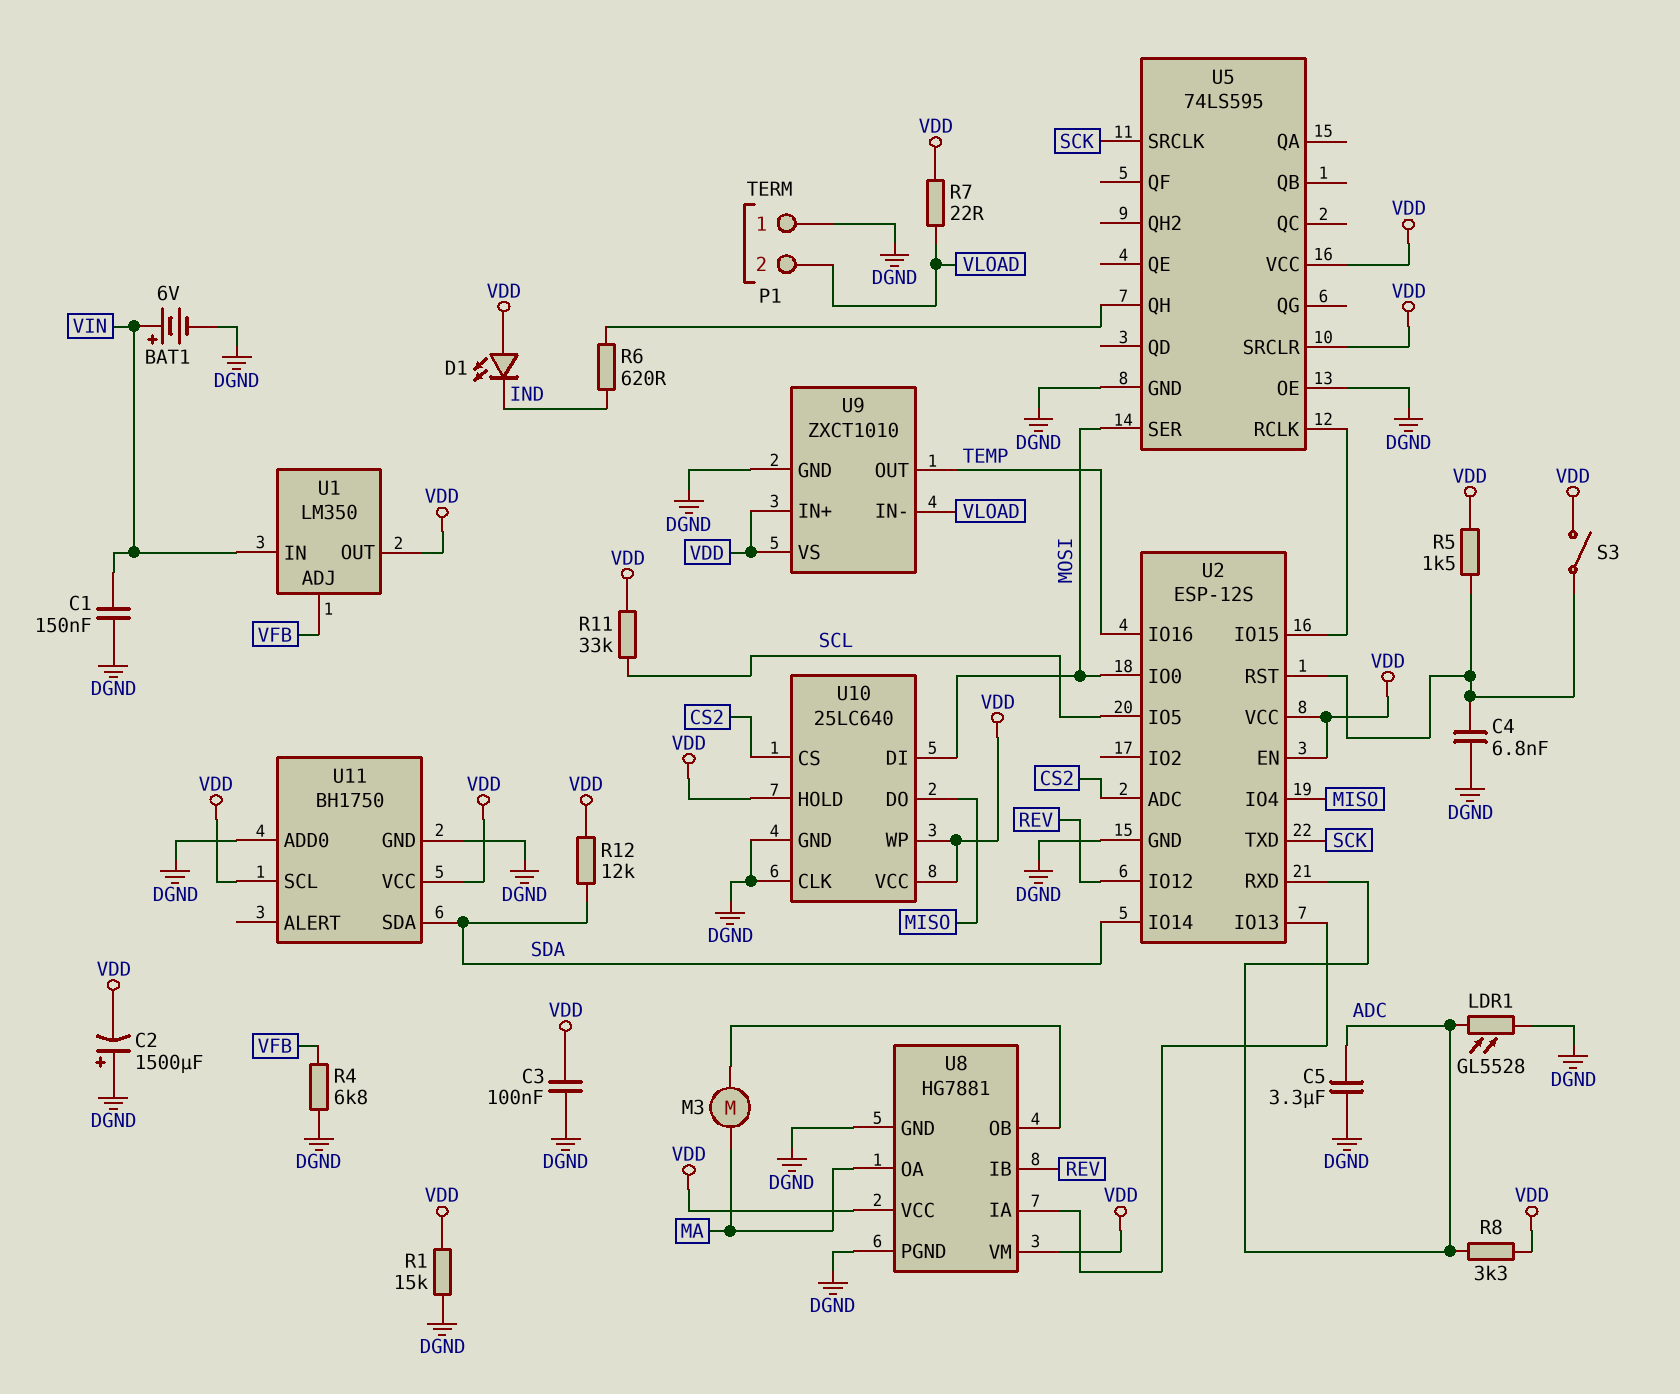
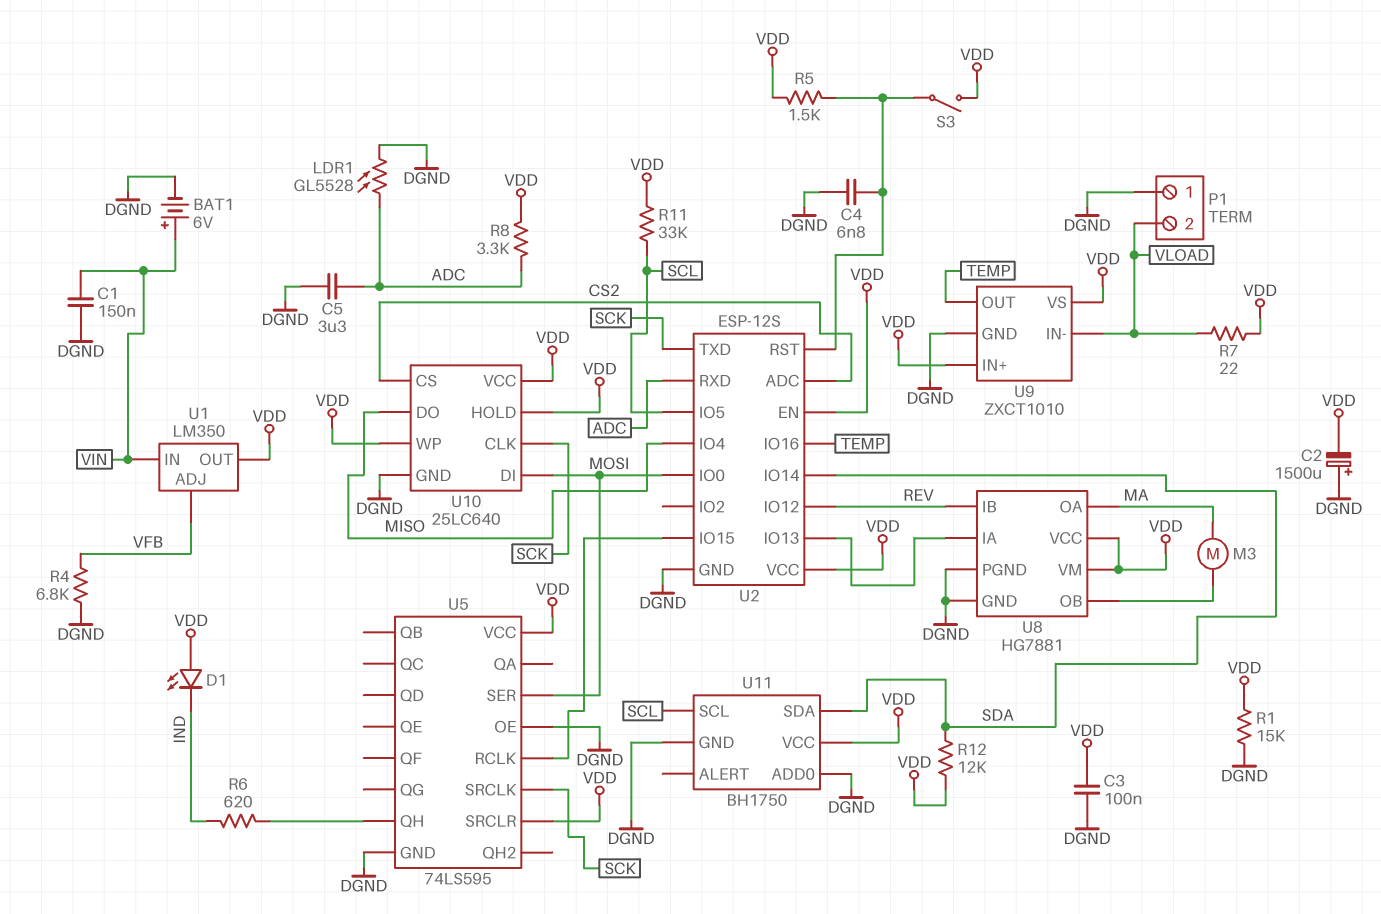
U10 pin CLK: DGND -> SCK
U11 pin SCL: VDD -> SCL

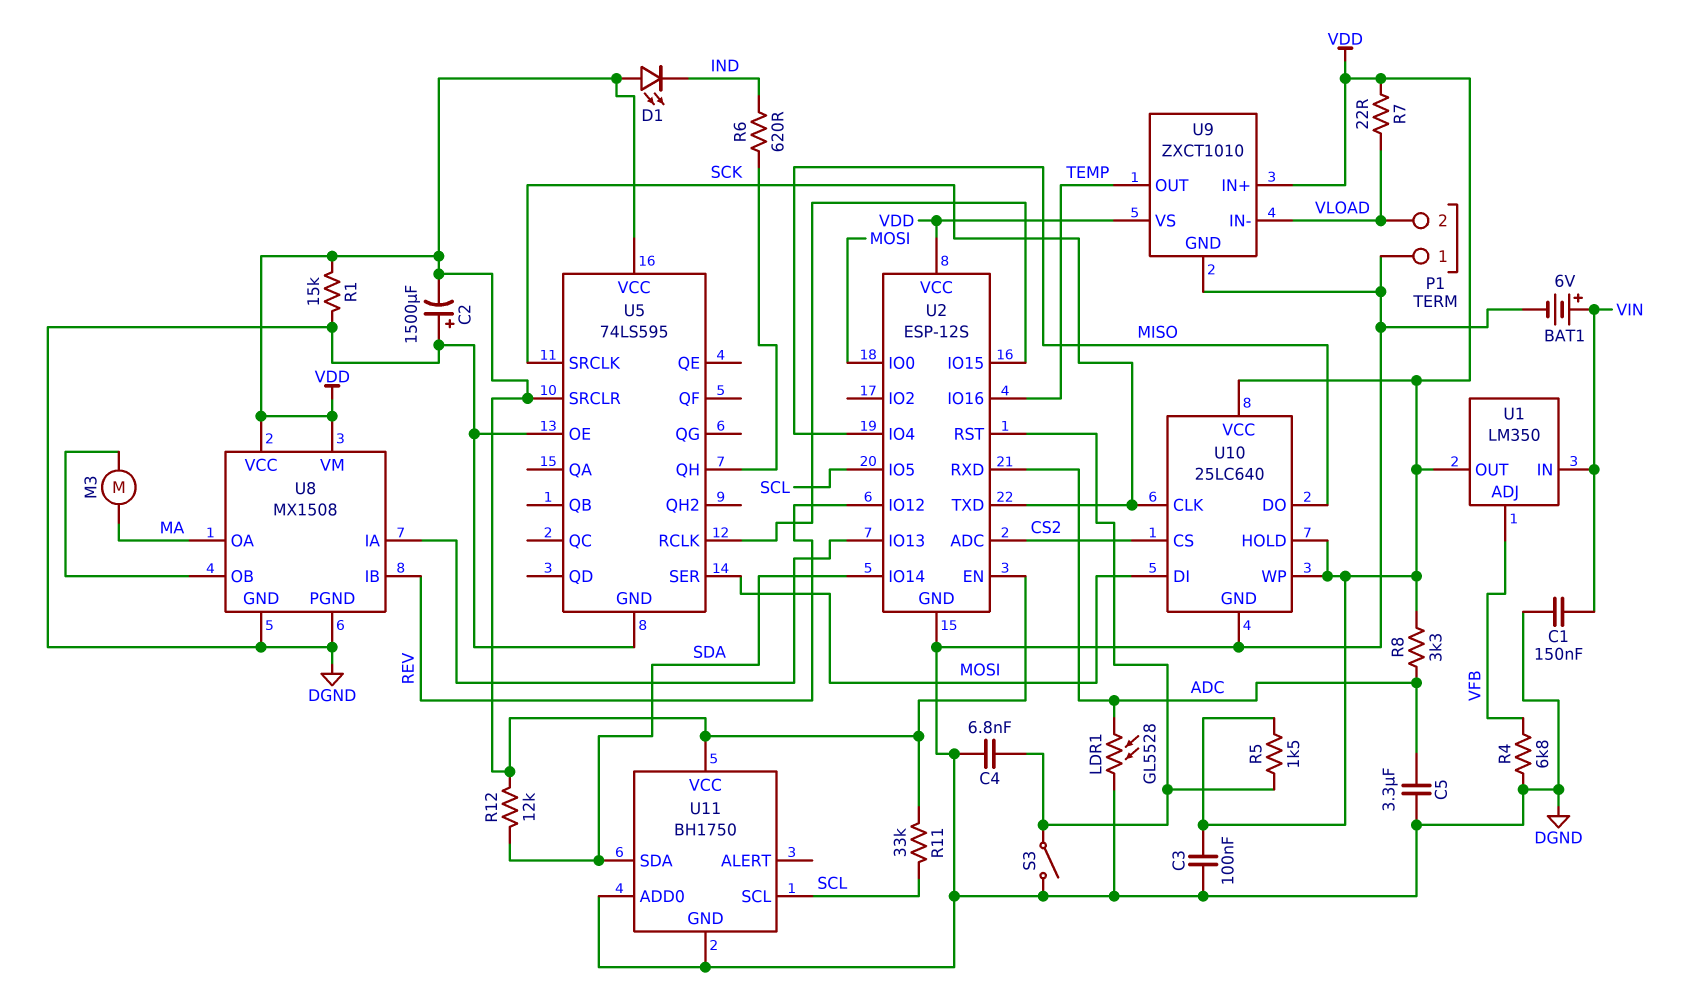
S3: switch (U2/RST, VDD) -> switch (DGND, U2/RST)
U8: HG7881 -> MX1508

